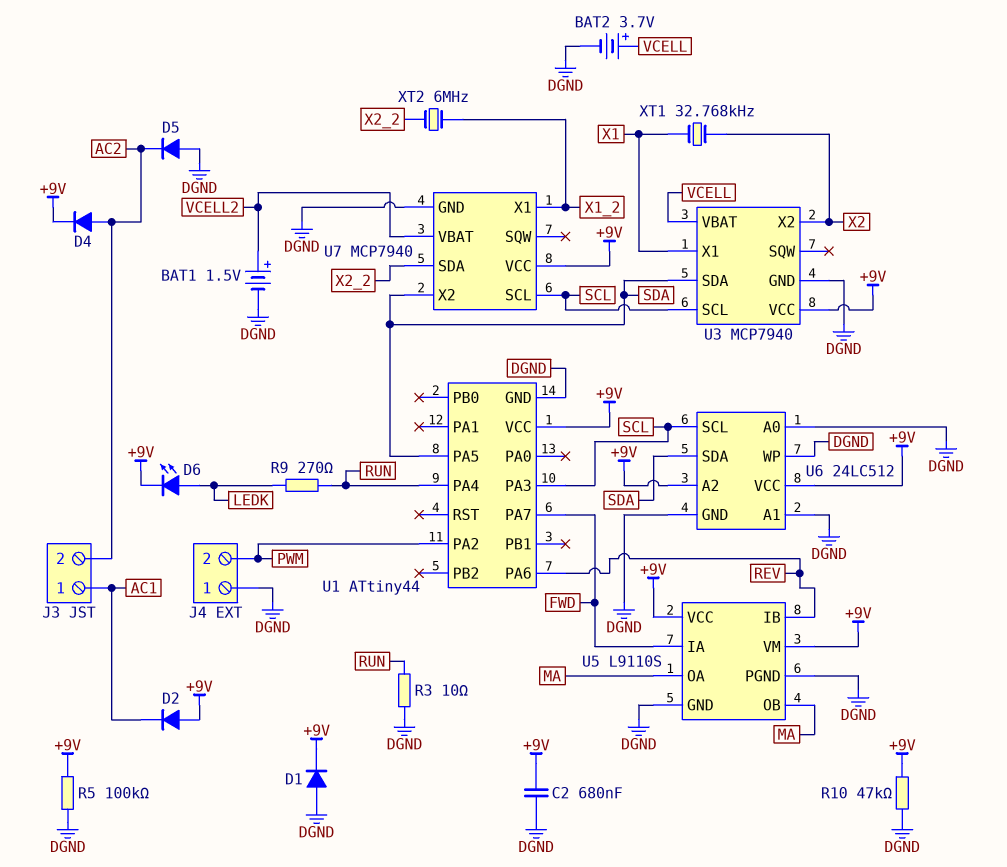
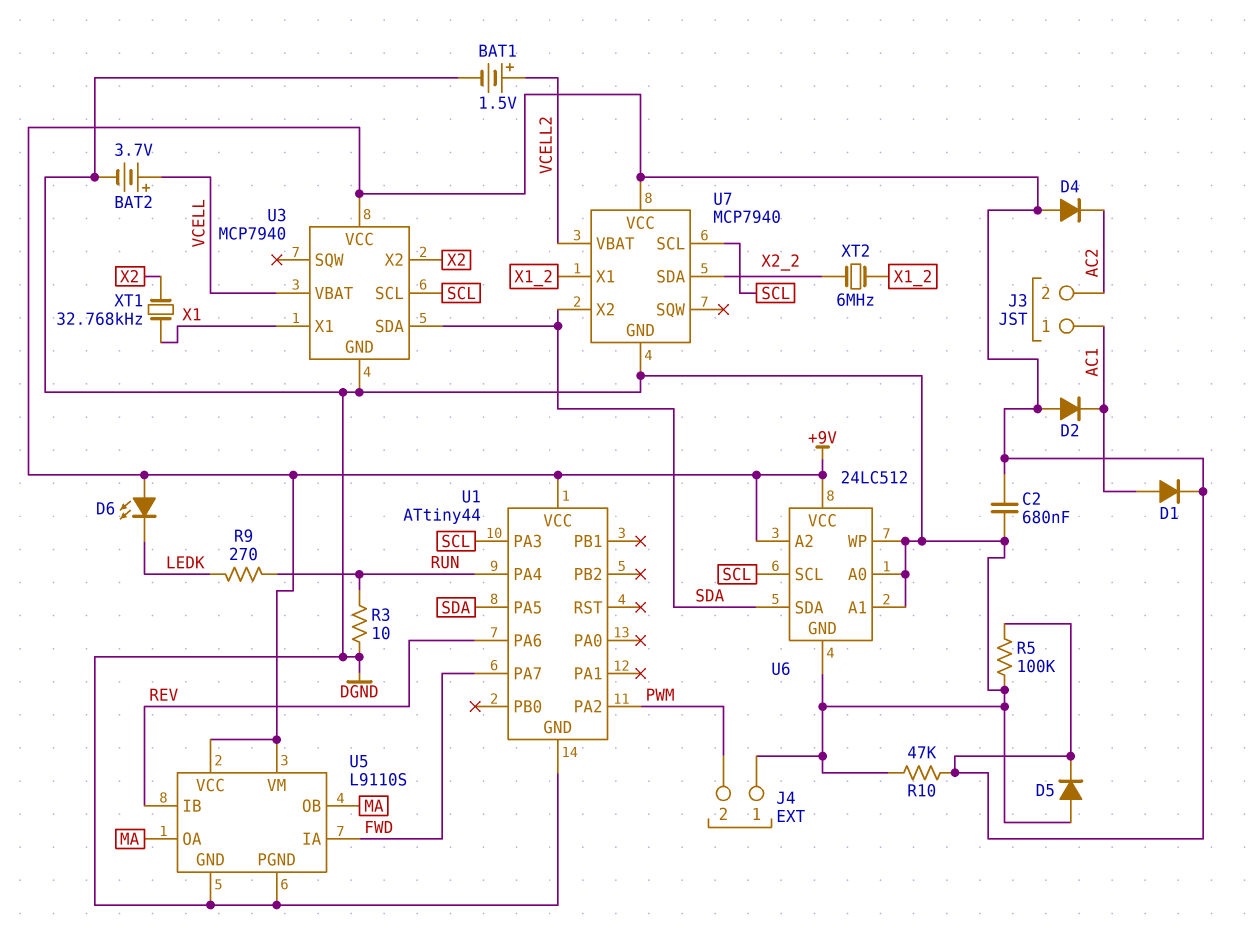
D1: diode (A DGND, K +9V) -> diode (A AC1, K +9V)
D4: diode (A AC2, K +9V) -> diode (A +9V, K AC2)
D5: diode (A DGND, K AC2) -> diode (A DGND, K +9V)
D6: LED (A LEDK, K +9V) -> LED (A +9V, K LEDK)

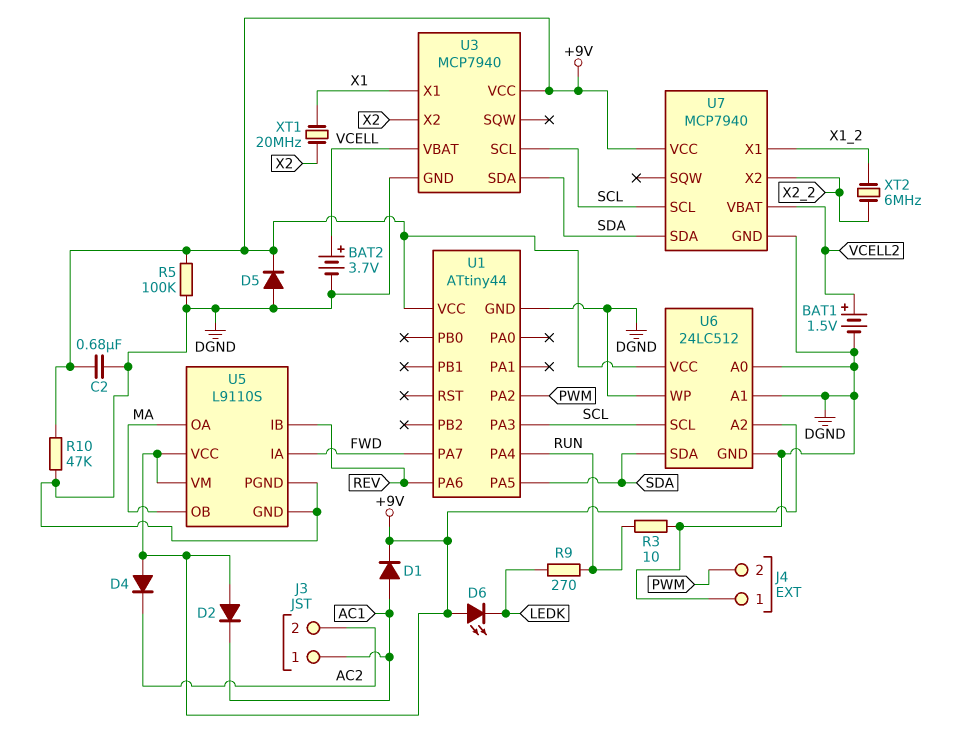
U7 pin SDA: X2_2 -> SDA
U7 pin X2: SDA -> X2_2
XT1: 32.768kHz (X1, X2) -> 20MHz (X1, X2)

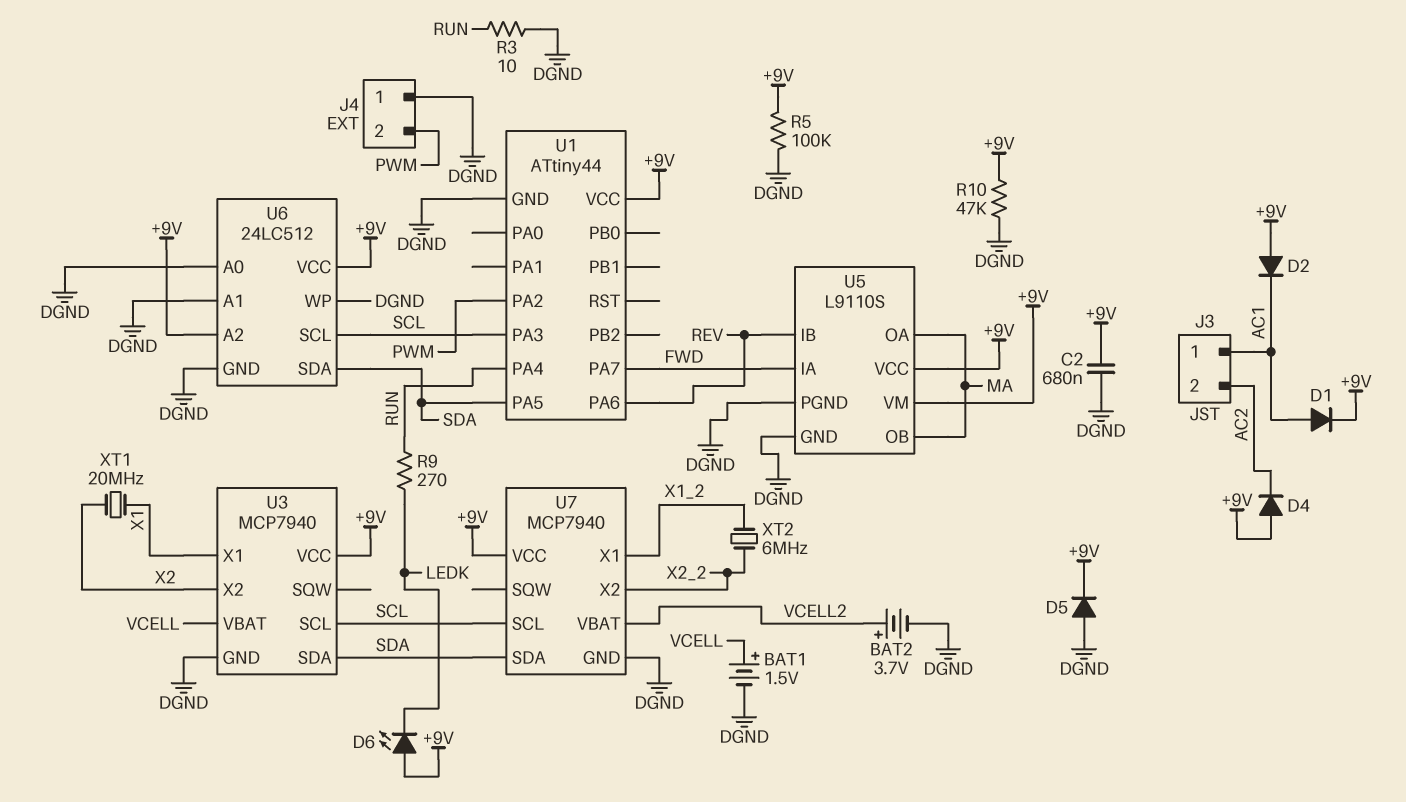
BAT1: 1.5V (plus VCELL2, minus DGND) -> 1.5V (plus VCELL, minus DGND)
BAT2: 3.7V (plus VCELL, minus DGND) -> 3.7V (plus VCELL2, minus DGND)

